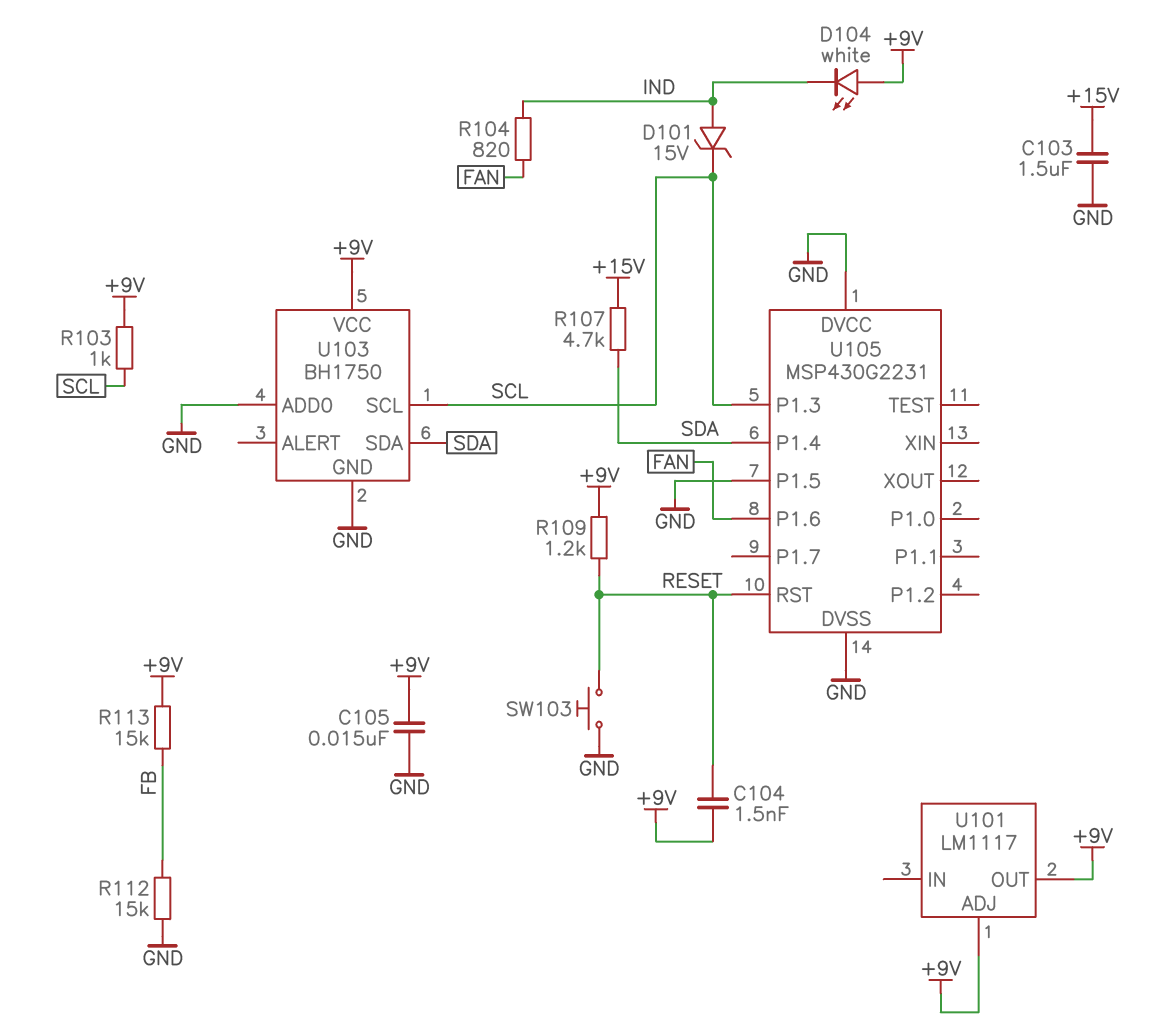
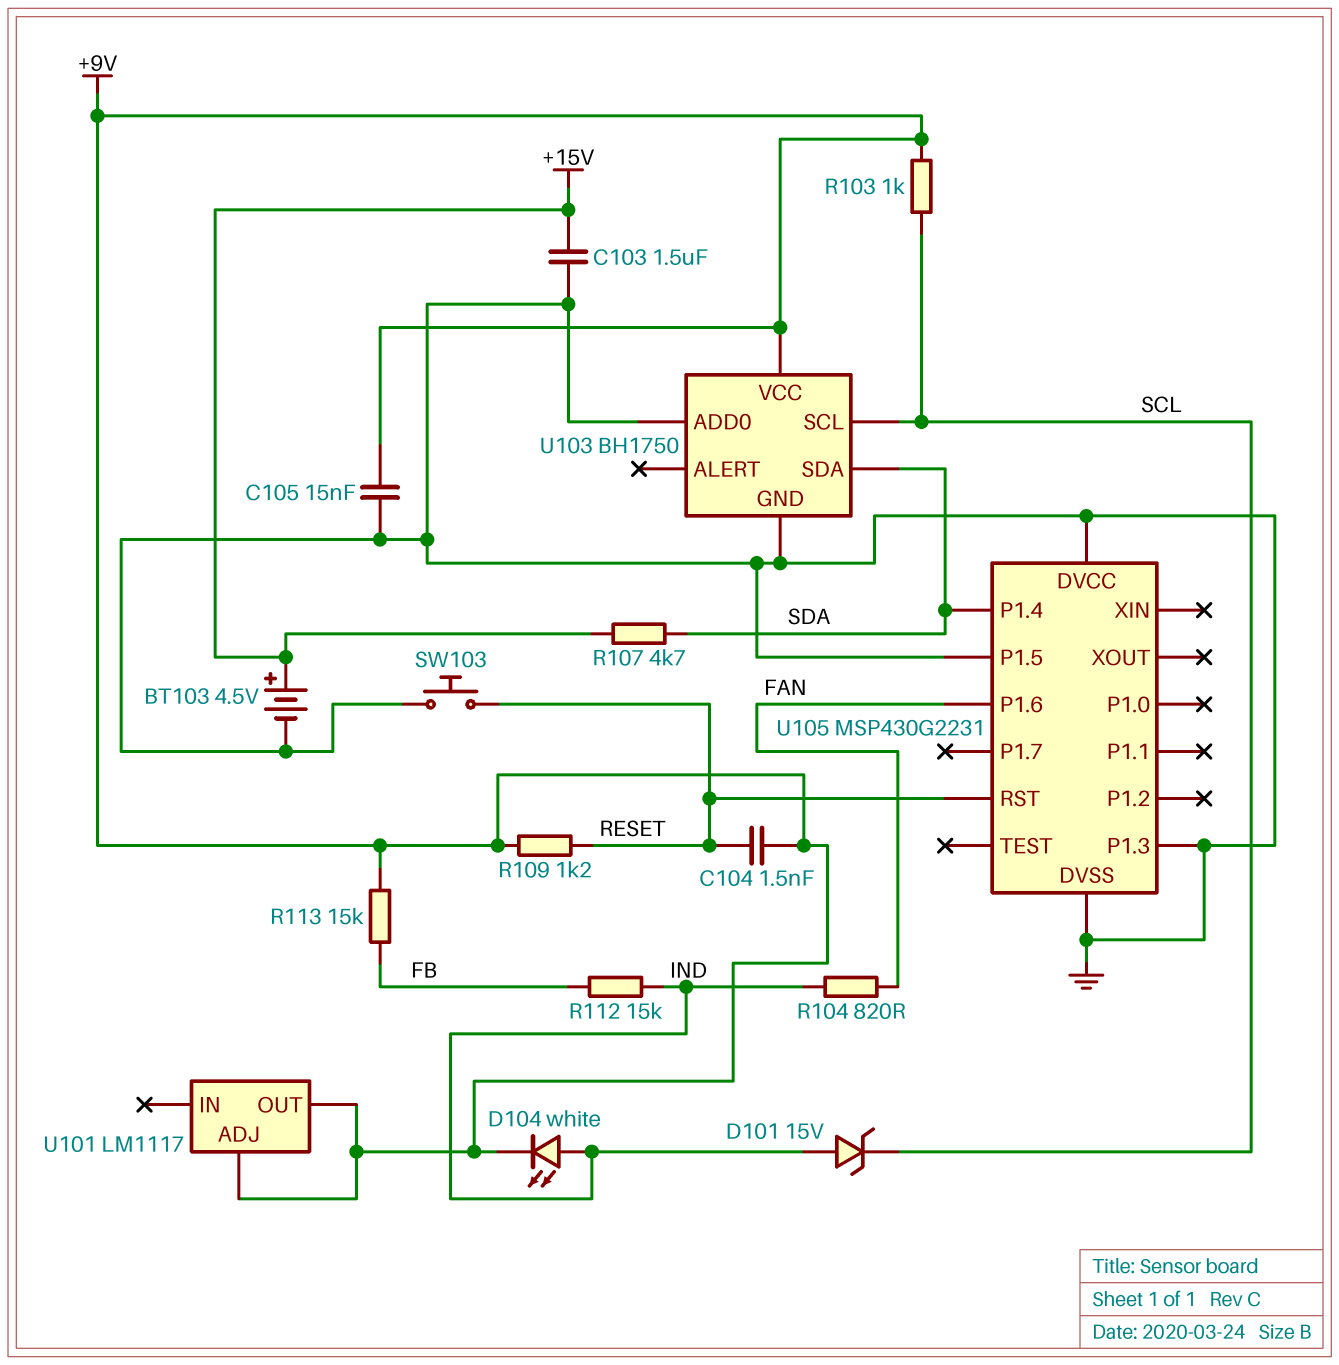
BT103: none -> 4.5V (plus +15V, minus GND)
D104: LED white (A +9V, K IND) -> LED white (A IND, K +9V)
R112: 15k (FB, GND) -> 15k (FB, IND)
U105 pin P1.3: SCL -> GND

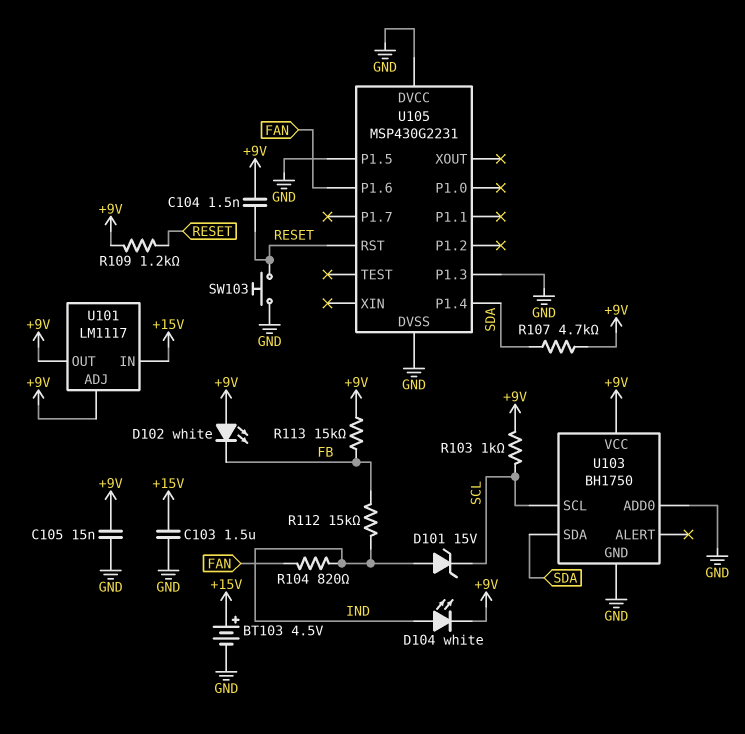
D102: none -> LED white (A +9V, K FB)
R107: 4.7k (+15V, SDA) -> 4.7k (+9V, SDA)
U101 pin IN: none -> +15V

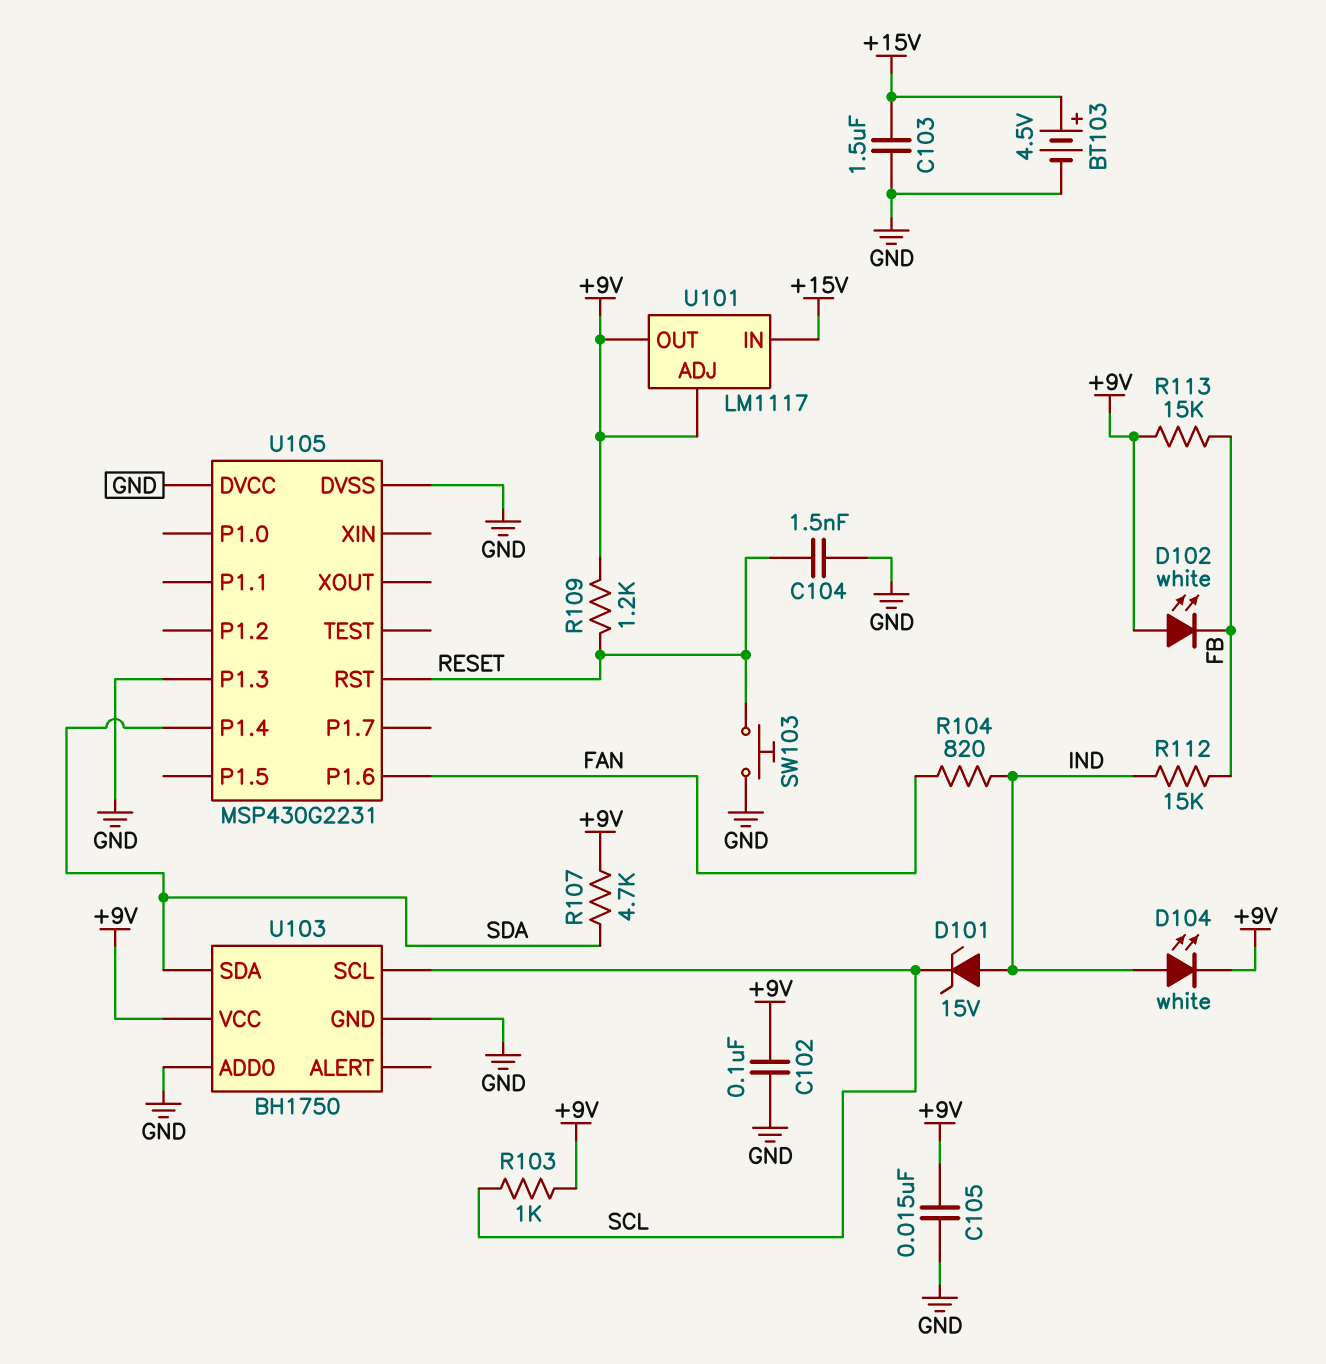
C102: none -> 100nF (+9V, GND)
C104: 1.5nF (+9V, RESET) -> 1.5nF (GND, RESET)
U105 pin P1.5: GND -> none

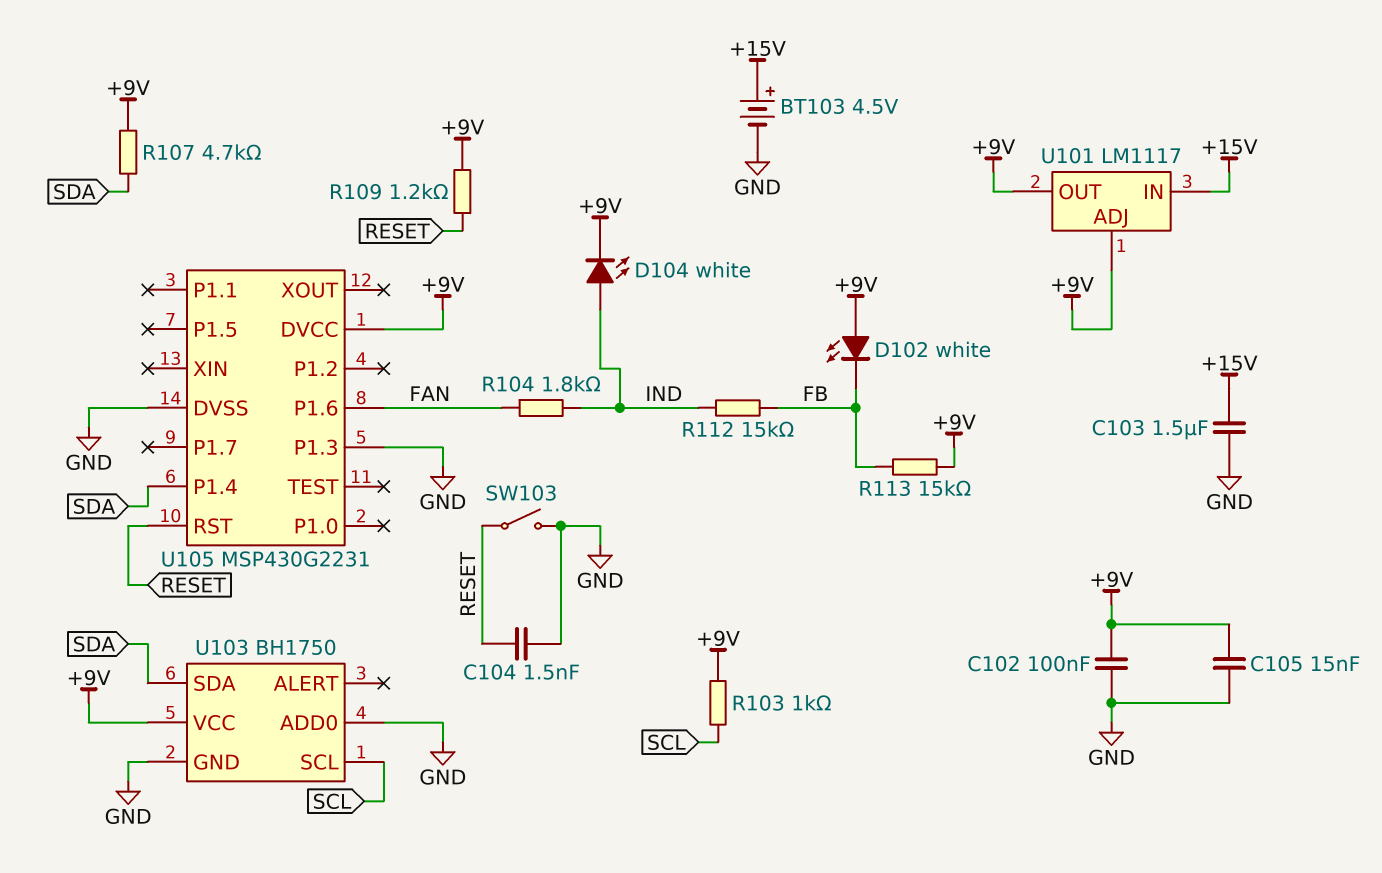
D101: zener 15V (A IND, K SCL) -> none
R104: 820 (FAN, IND) -> 1.8k (FAN, IND)
SW103: button (GND, RESET) -> switch (GND, RESET)
U105 pin DVCC: GND -> +9V

